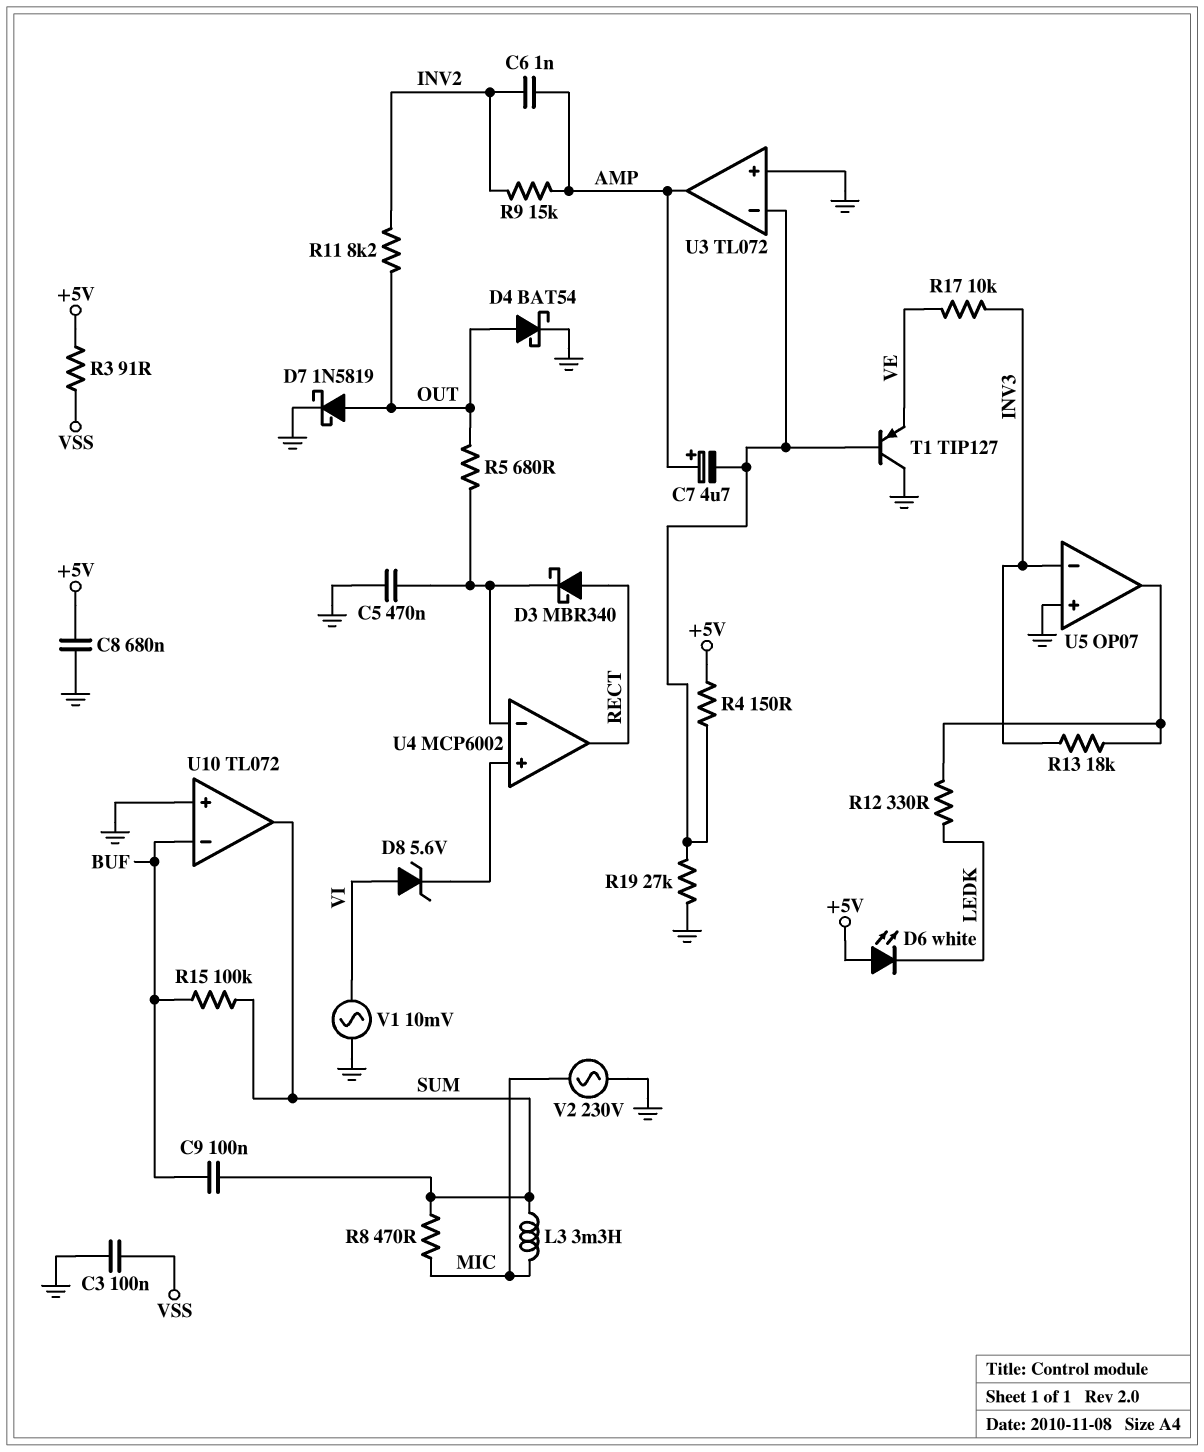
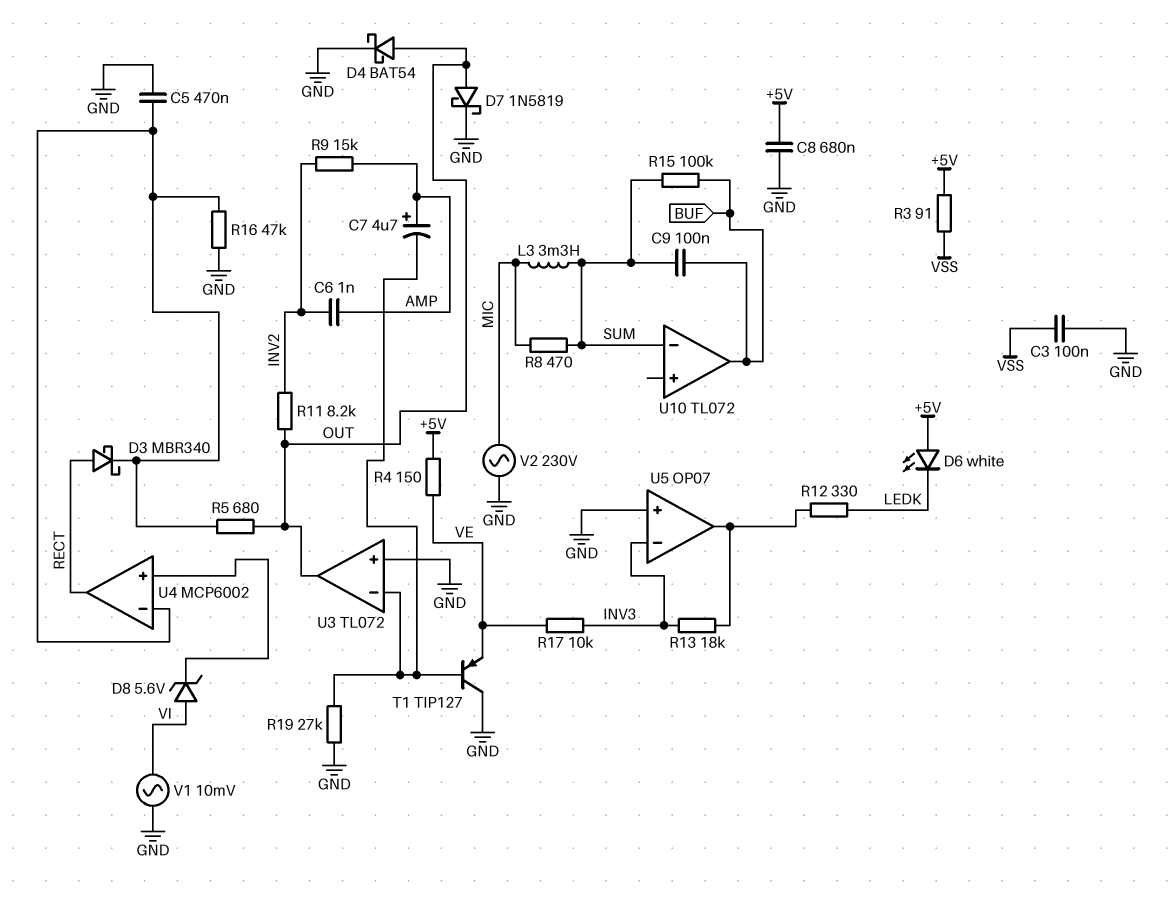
R4: 150 (+5V, U3/in-) -> 150 (+5V, VE)
R16: none -> 47k (GND, U4/in-)
U3 pin out: AMP -> OUT
U10 pin in+: GND -> none
U10 pin in-: BUF -> SUM
U10 pin out: SUM -> BUF

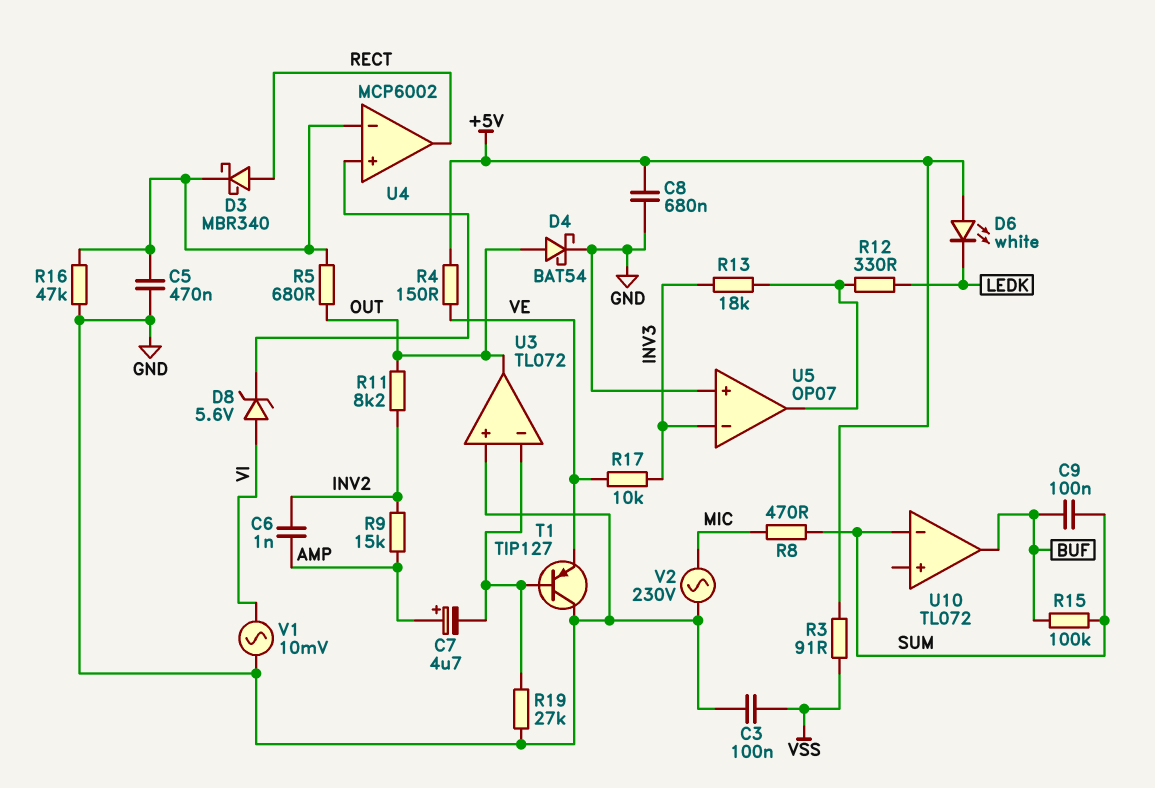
D7: schottky 1N5819 (A OUT, K GND) -> none
L3: 3.3mH (MIC, SUM) -> none

